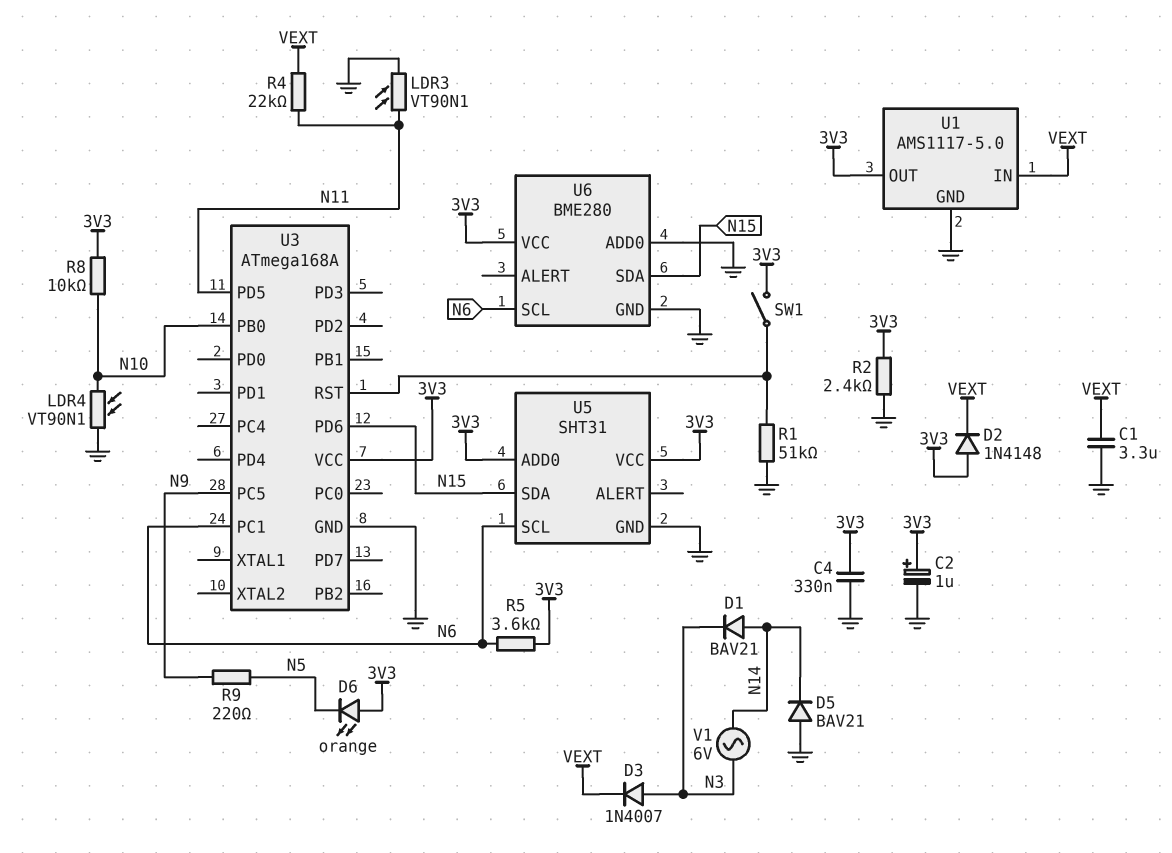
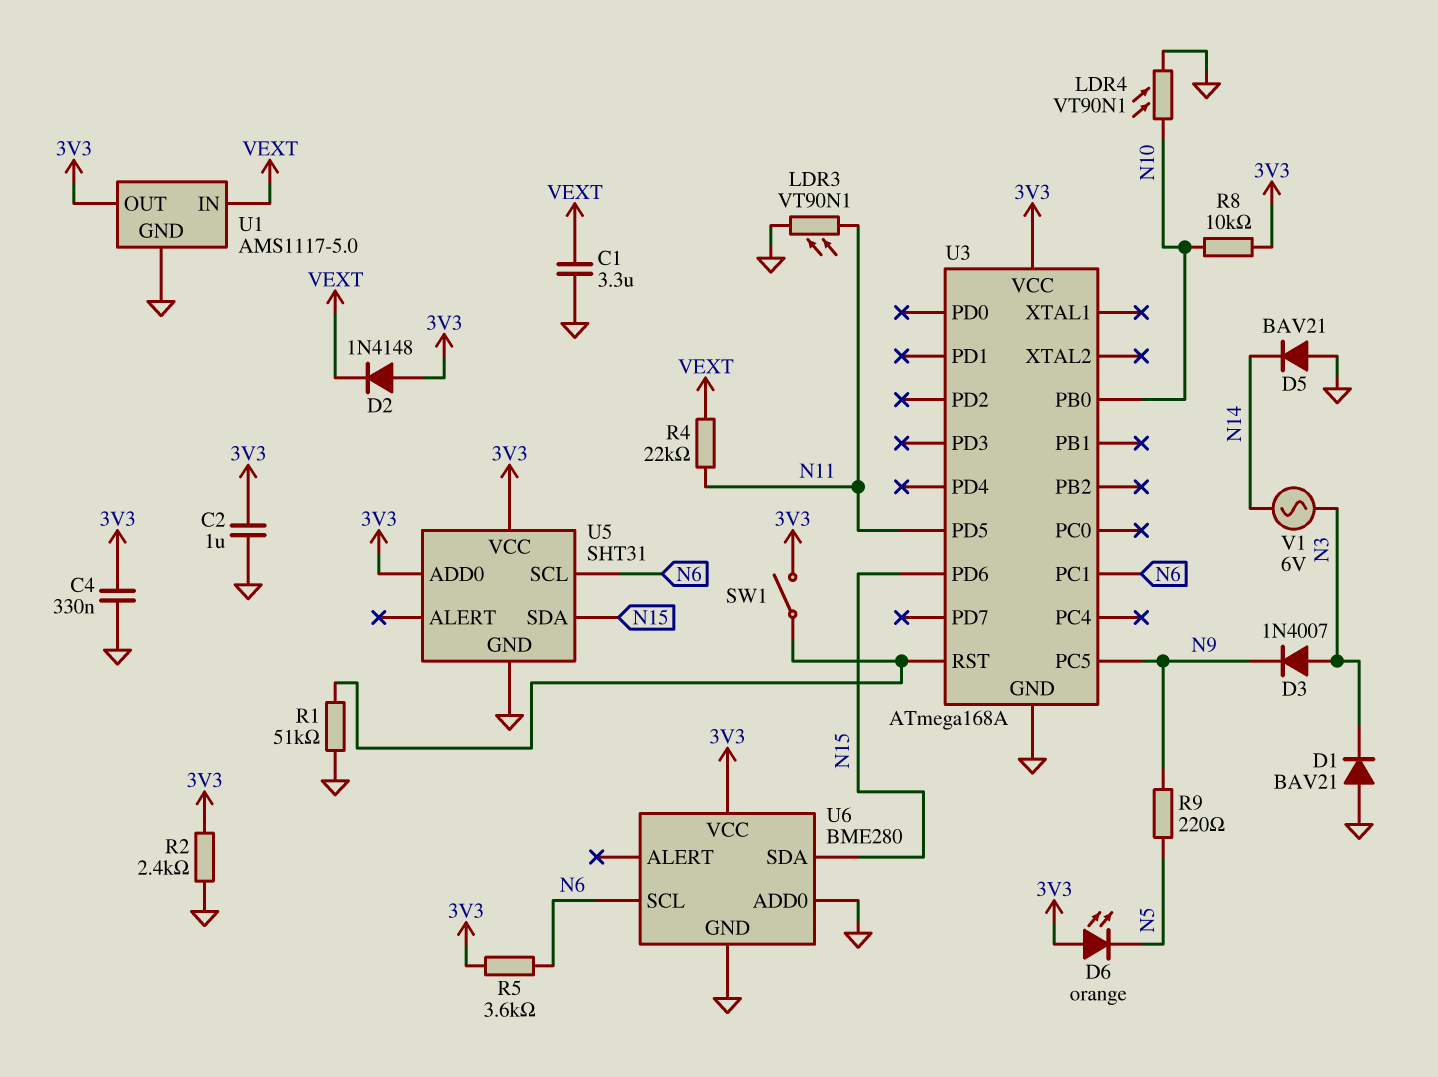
C2: 1uF (plus 3V3, minus GND) -> 1uF (3V3, GND)
D1: diode BAV21 (A N14, K N3) -> diode BAV21 (A GND, K N3)
D3: diode 1N4007 (A N3, K VEXT) -> diode 1N4007 (A N3, K N9)

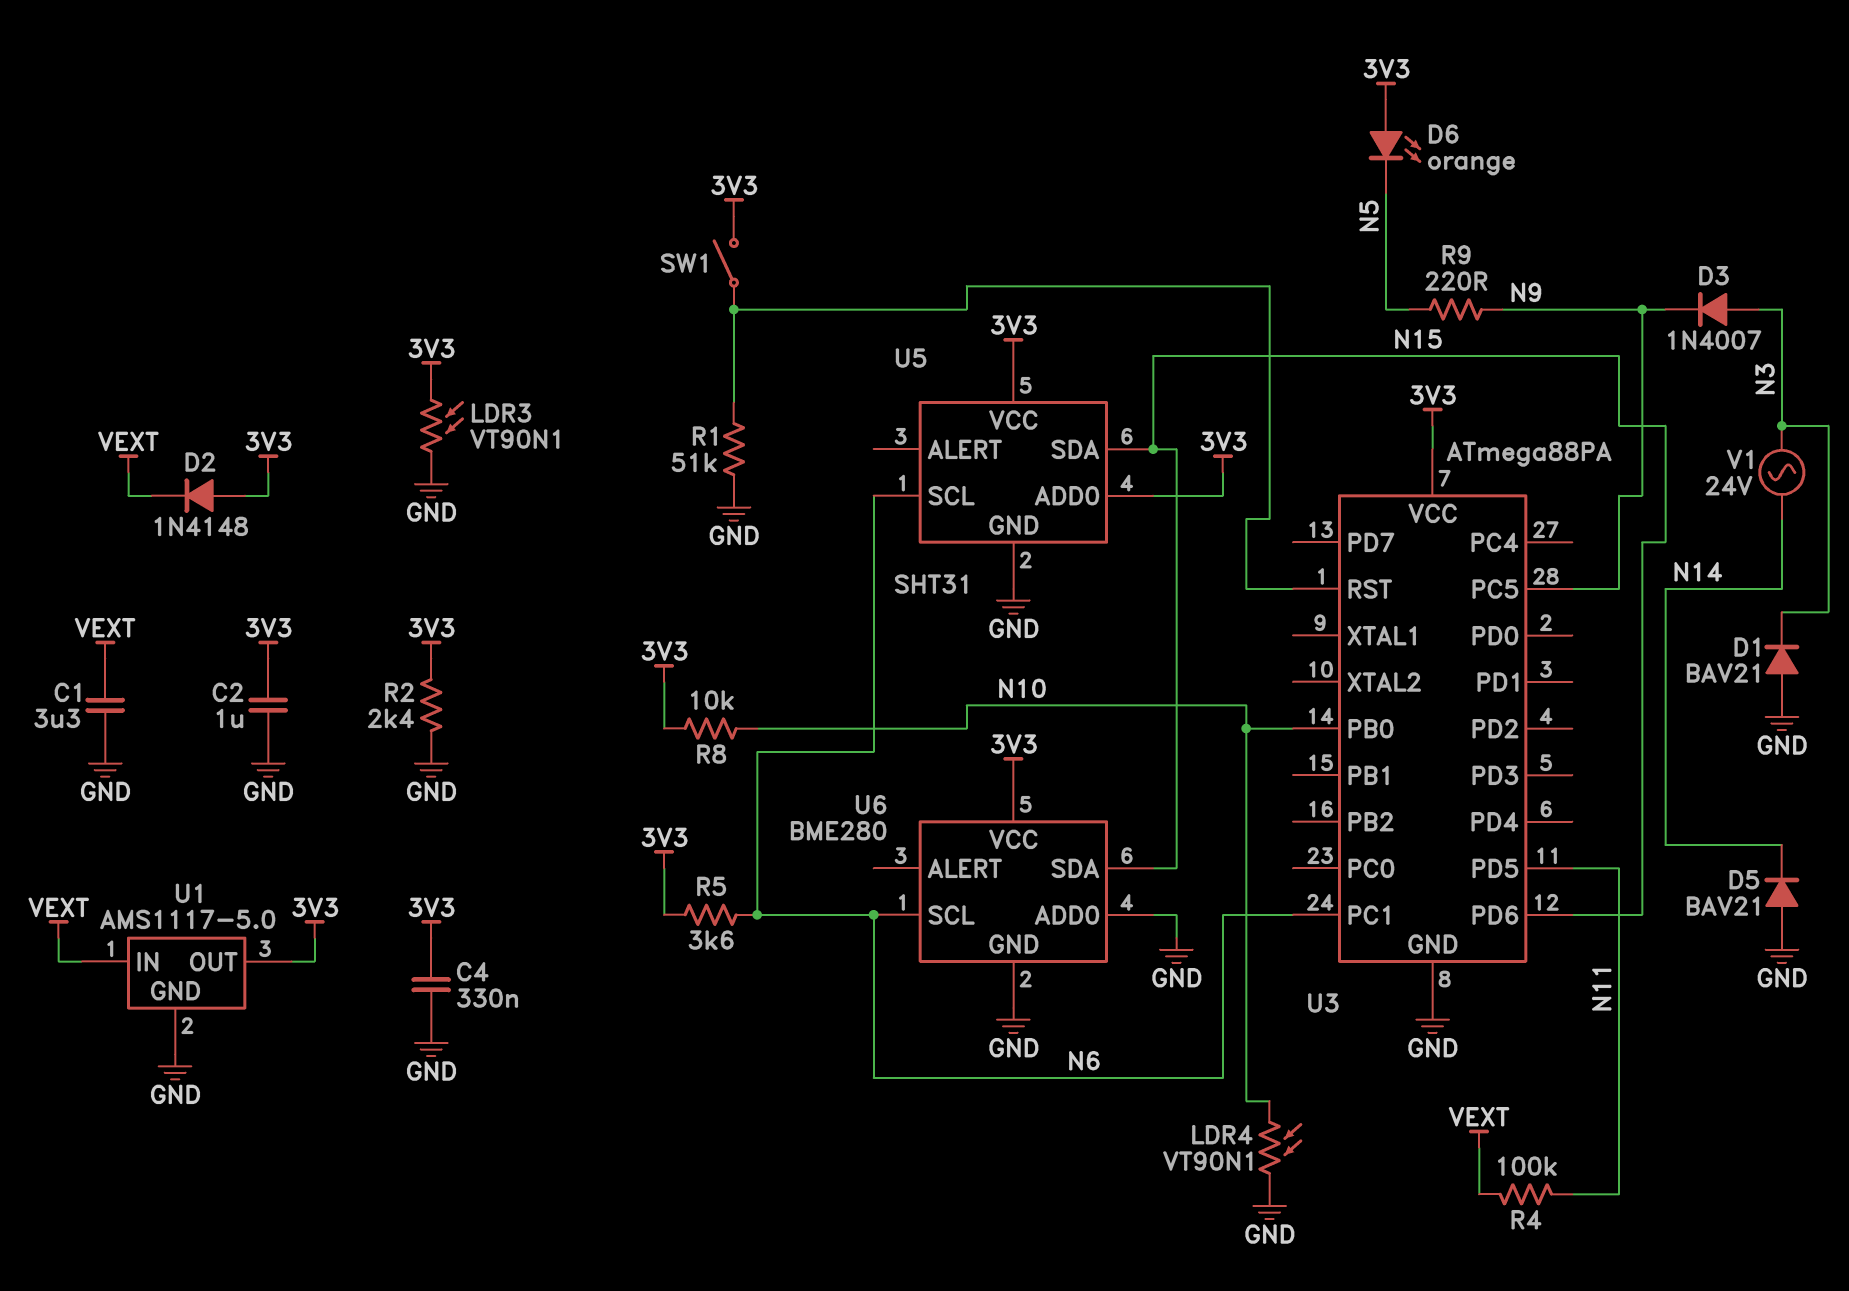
LDR3: VT90N1 (GND, N11) -> VT90N1 (3V3, GND)
R4: 22k (N11, VEXT) -> 100k (N11, VEXT)
U3: ATmega168A -> ATmega88PA
V1: AC 6V (N3, N14) -> AC 24V (N3, N14)

